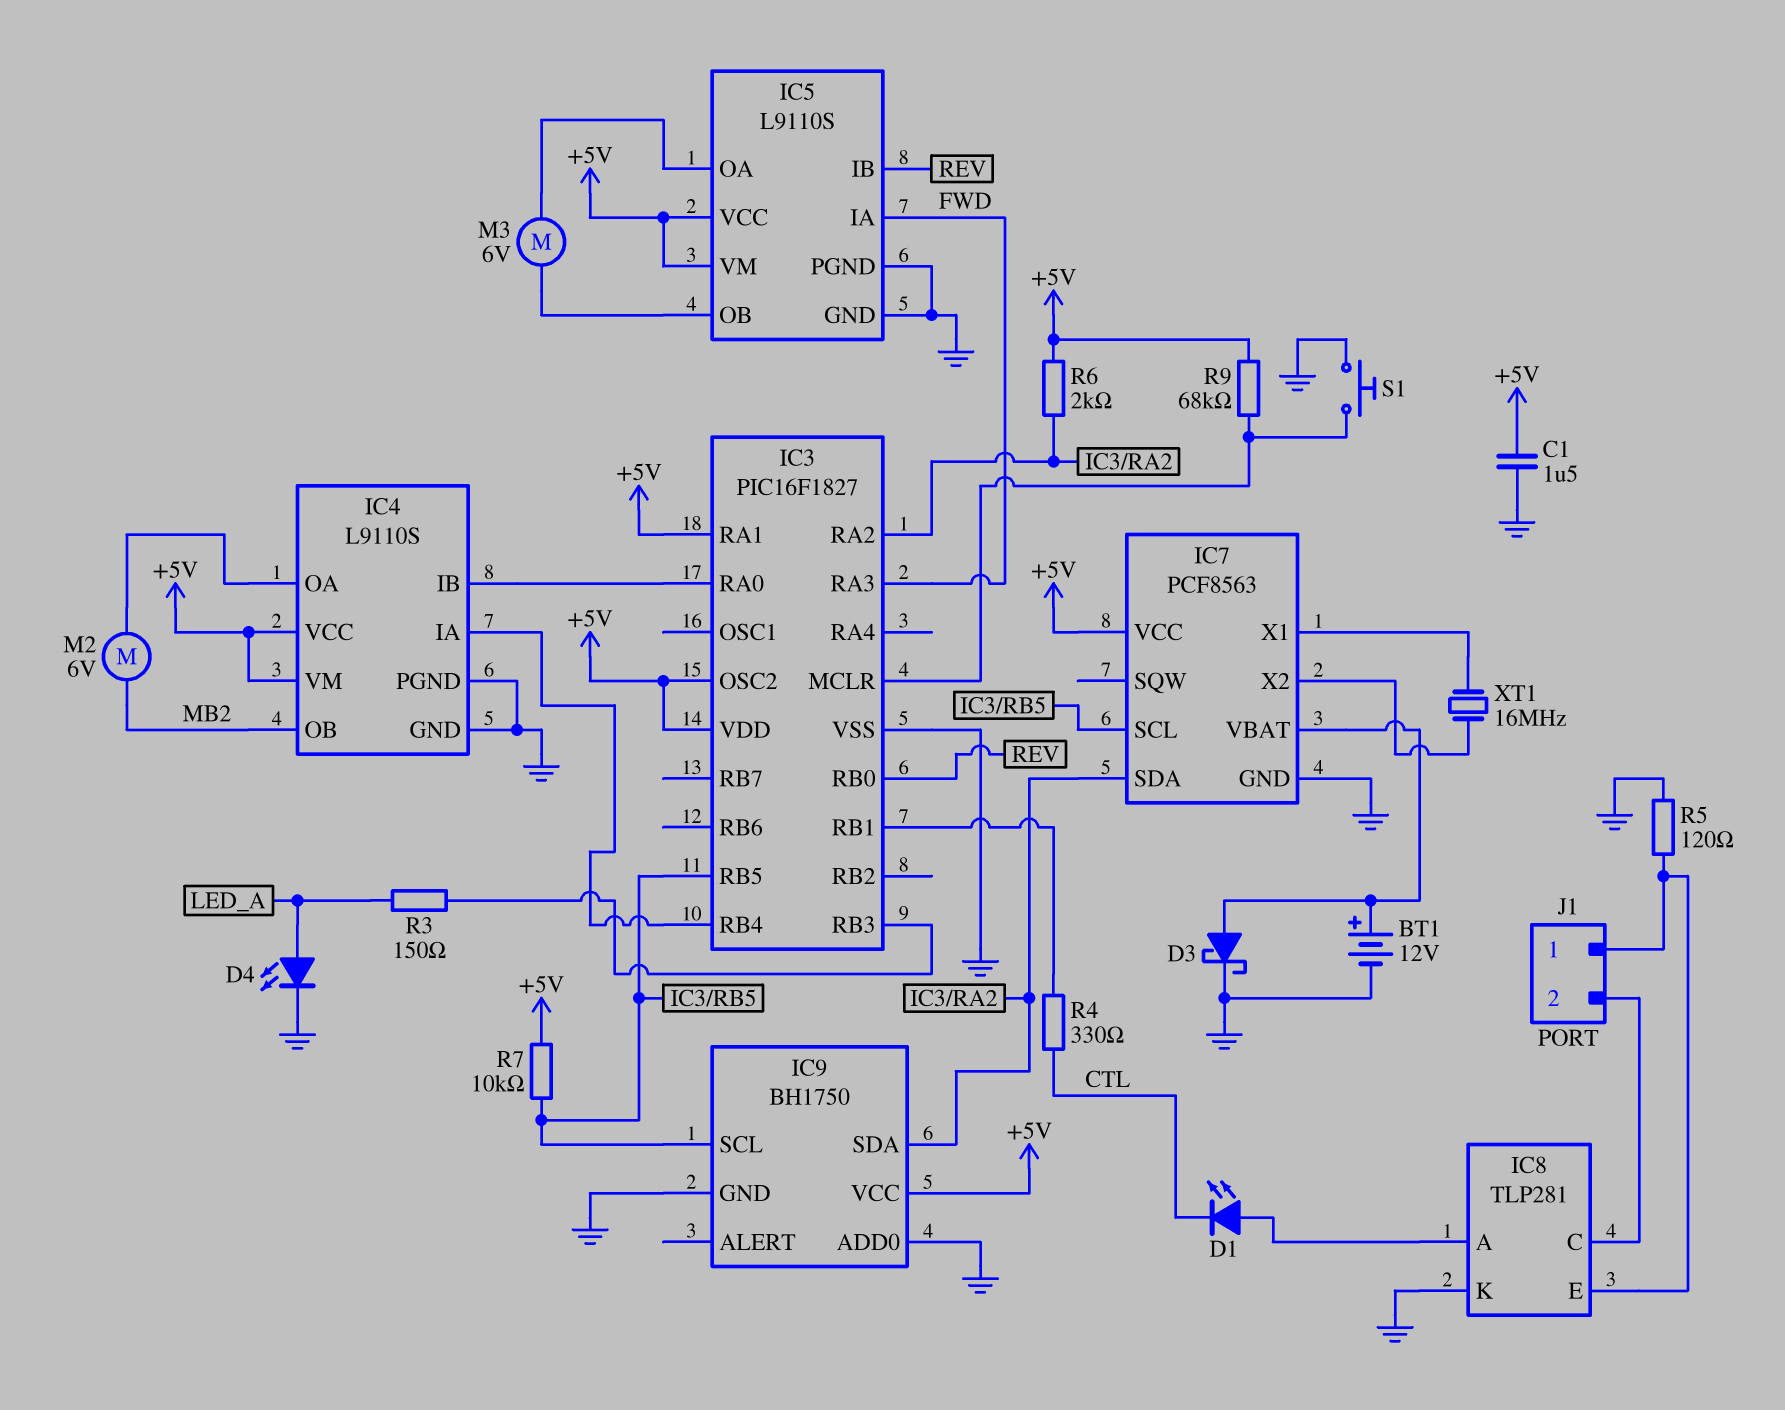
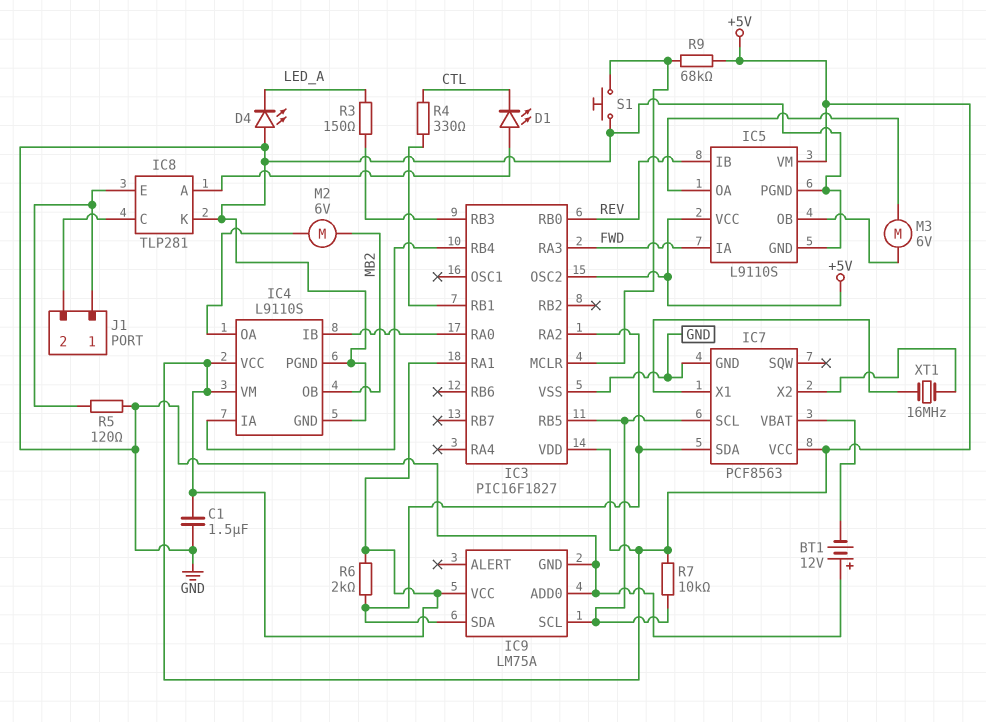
BT1: 12V (plus IC7/VBAT, minus GND) -> 12V (plus GND, minus IC7/VBAT)
D3: schottky (A IC7/VBAT, K GND) -> none
D4: LED (A LED_A, K GND) -> LED (A GND, K LED_A)
IC9: BH1750 -> LM75A

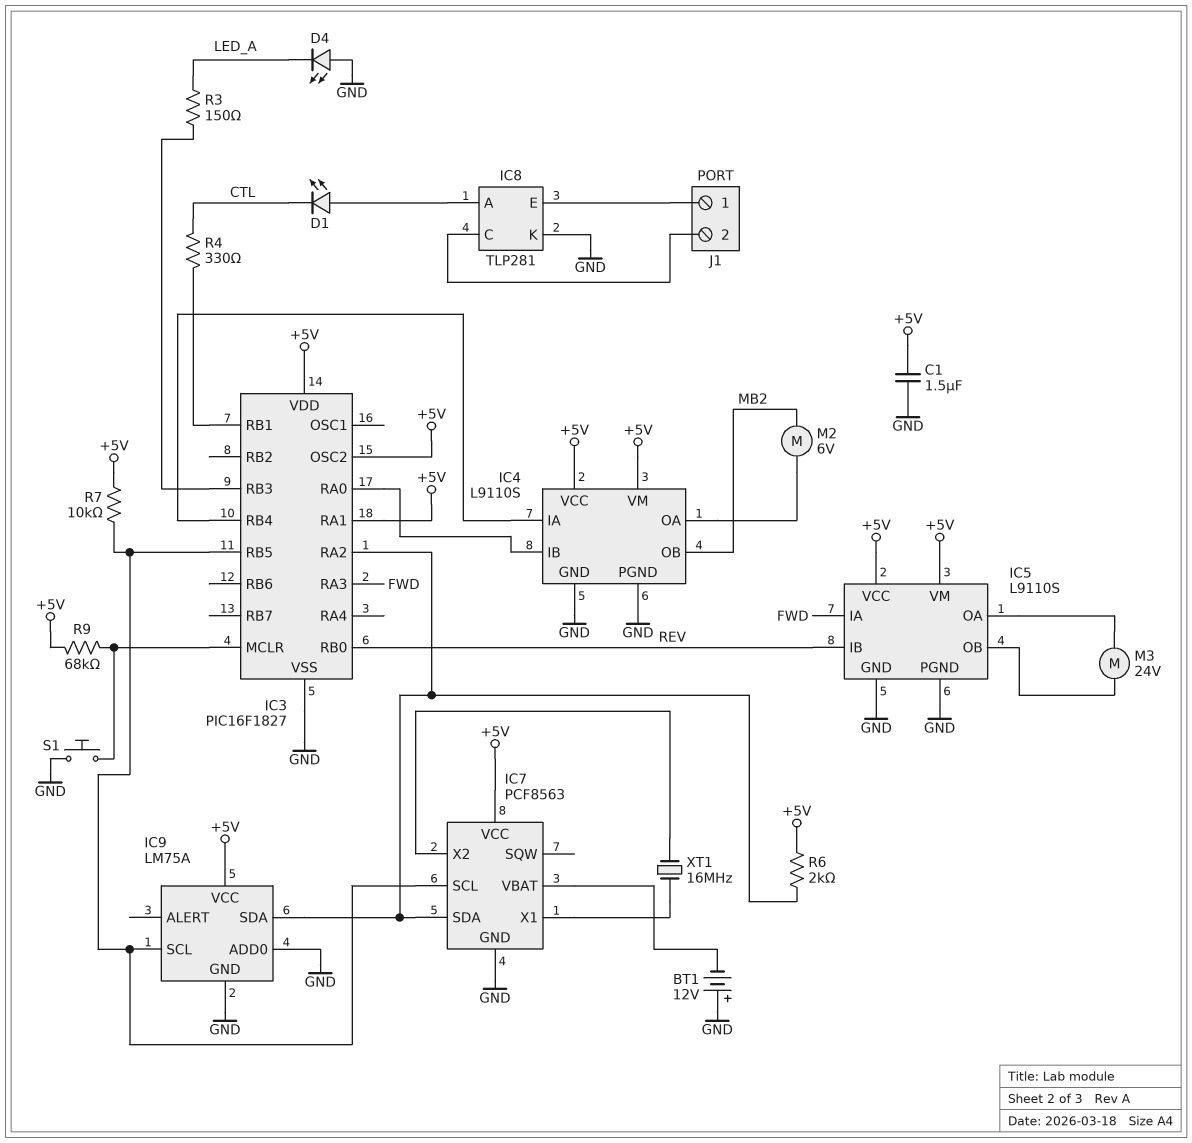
M3: motor 6V (IC5/OA, IC5/OB) -> motor 24V (IC5/OA, IC5/OB)
R5: 120 (GND, IC8/E) -> none

